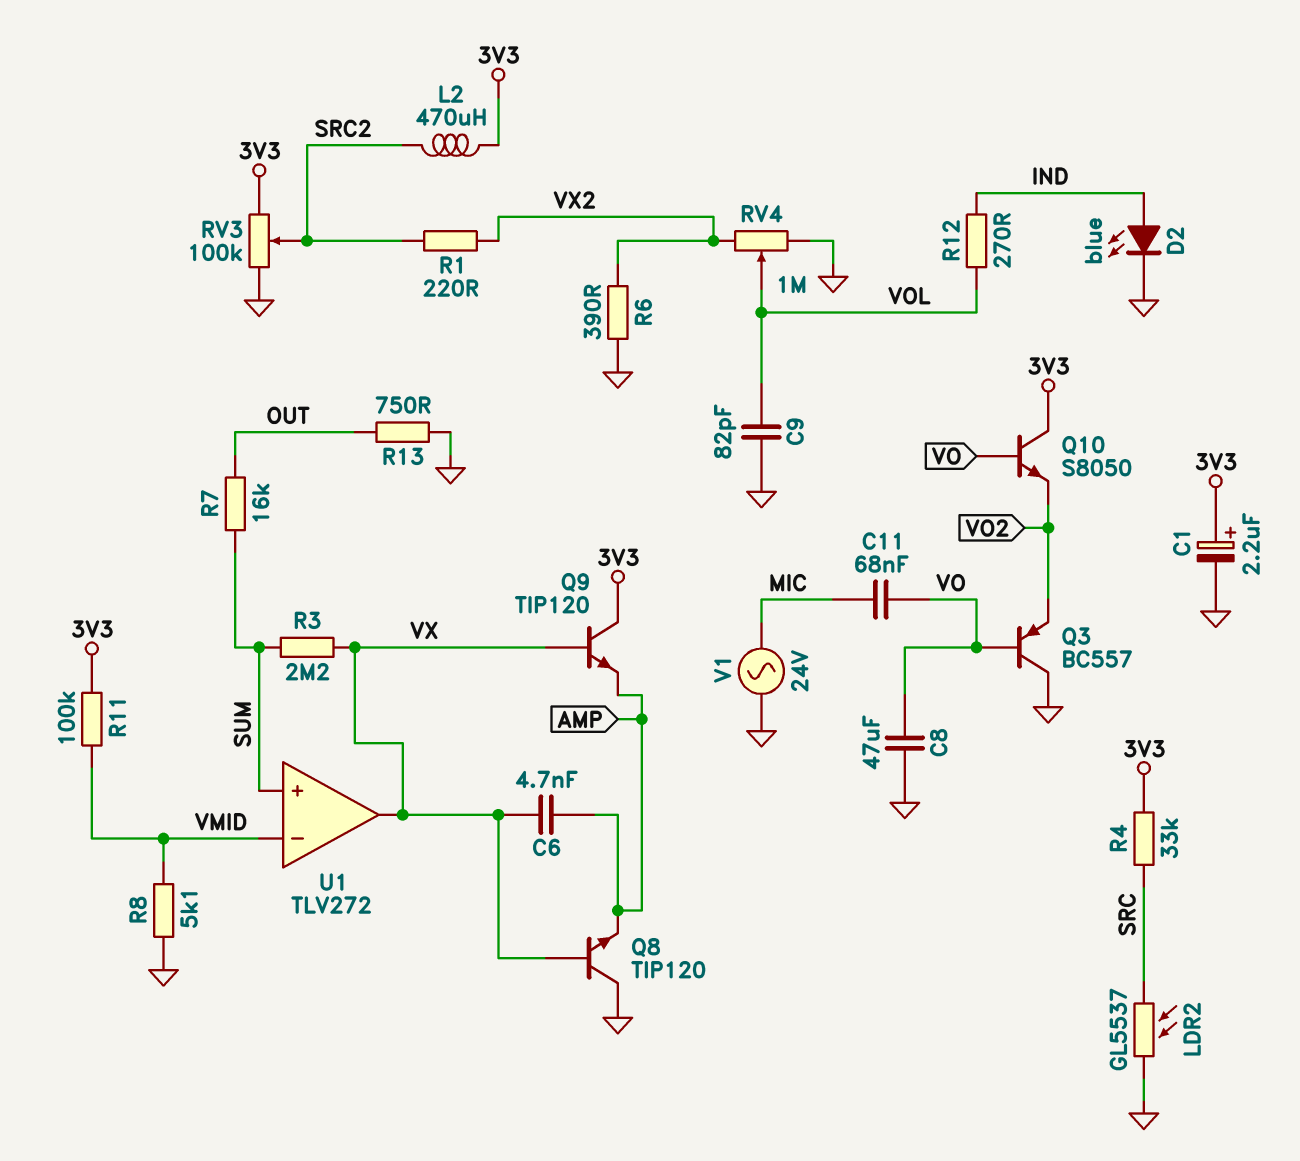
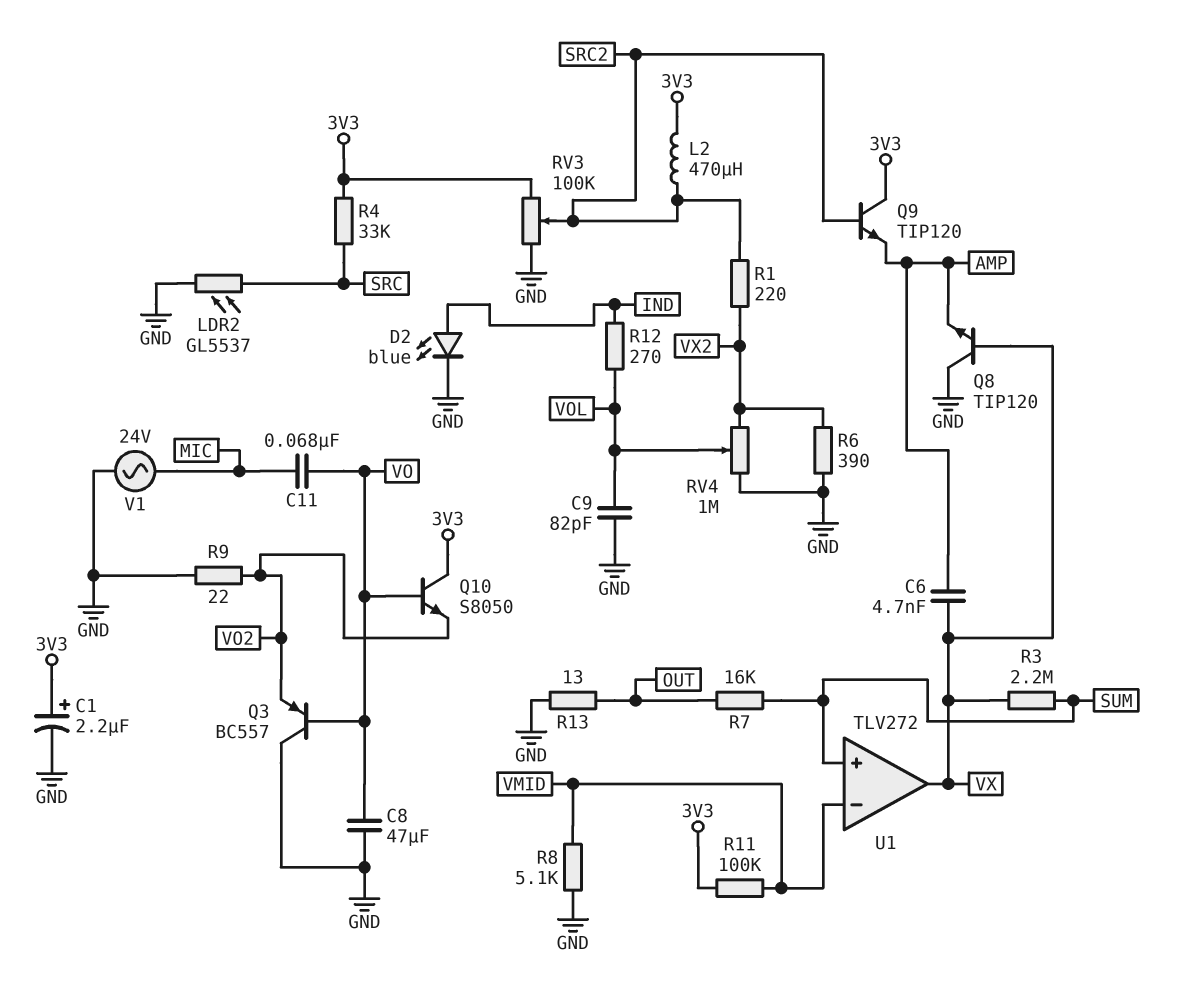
Q9: NPN TIP120 (B VX, C 3V3, E AMP) -> NPN TIP120 (B SRC2, C 3V3, E AMP)
R9: none -> 22 (GND, VO2)
R13: 750 (GND, OUT) -> 13 (GND, OUT)

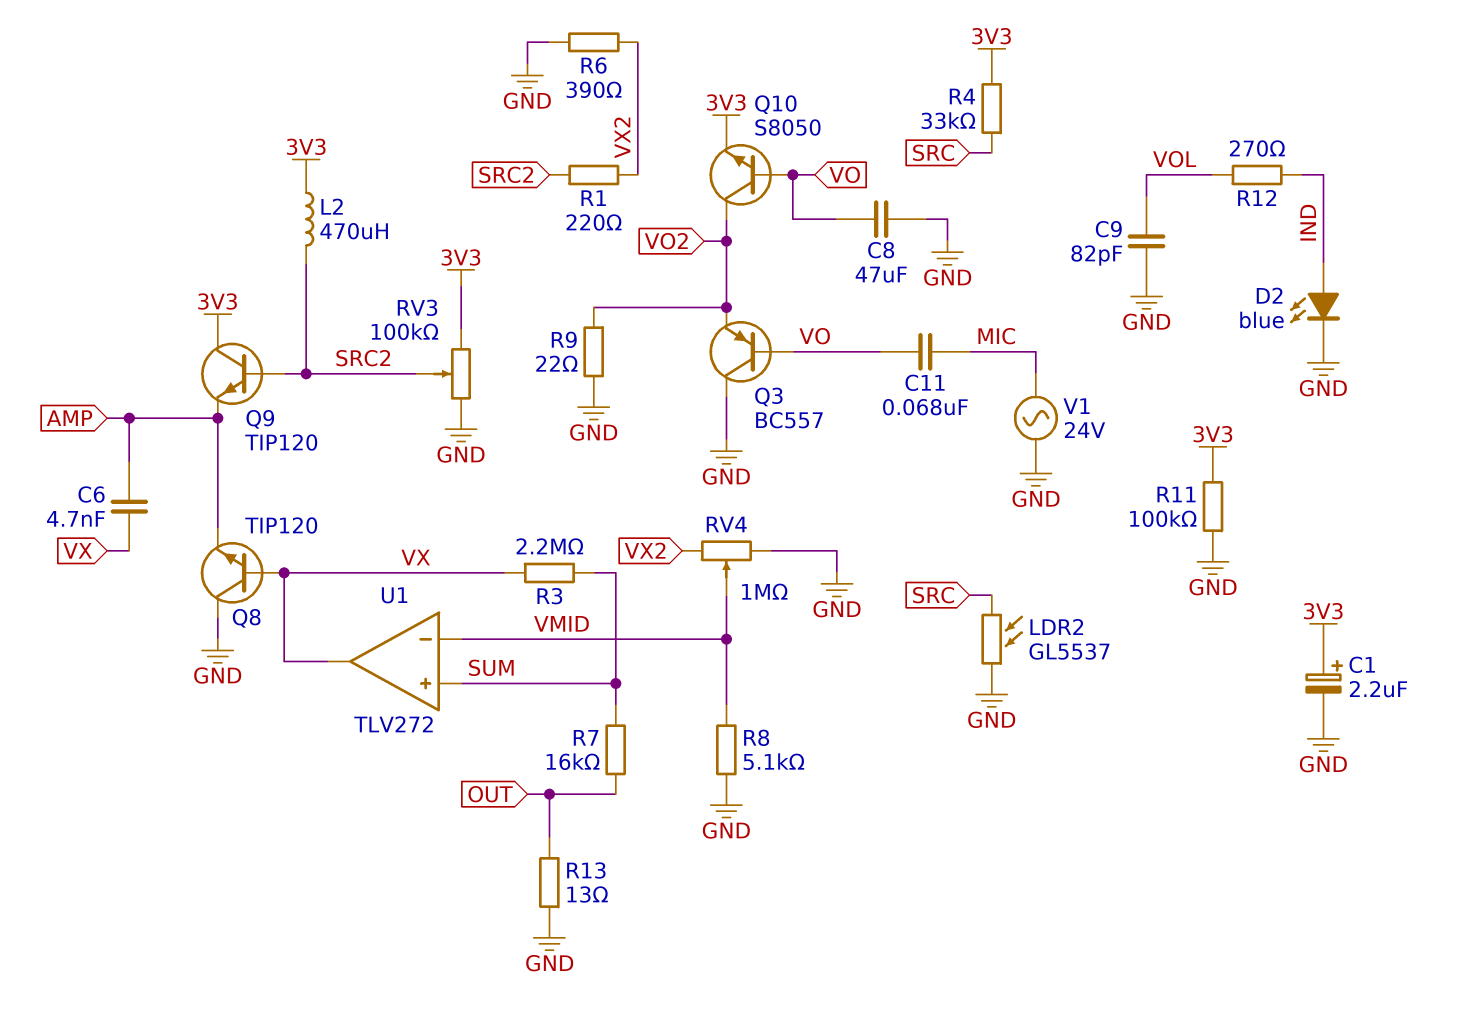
Q10: NPN S8050 (B VO, C 3V3, E VO2) -> NPN S8050 (B VO, C VO2, E 3V3)
R11: 100k (3V3, VMID) -> 100k (3V3, GND)
RV4: 1M (GND, VX2, wiper VOL) -> 1M (GND, VX2, wiper VMID)

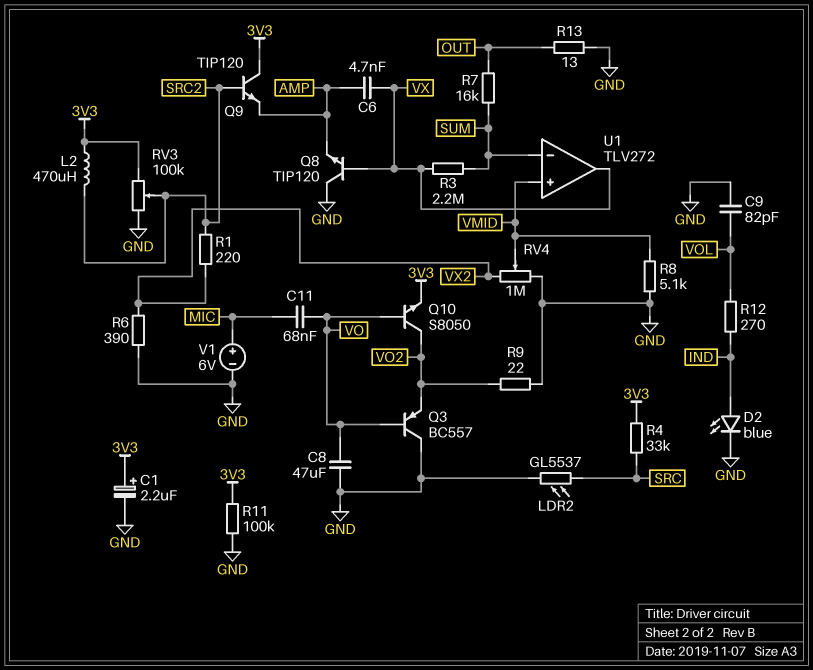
U1 pin in+: SUM -> VMID
U1 pin in-: VMID -> SUM
V1: AC 24V (GND, MIC) -> 6V (plus MIC, minus GND)

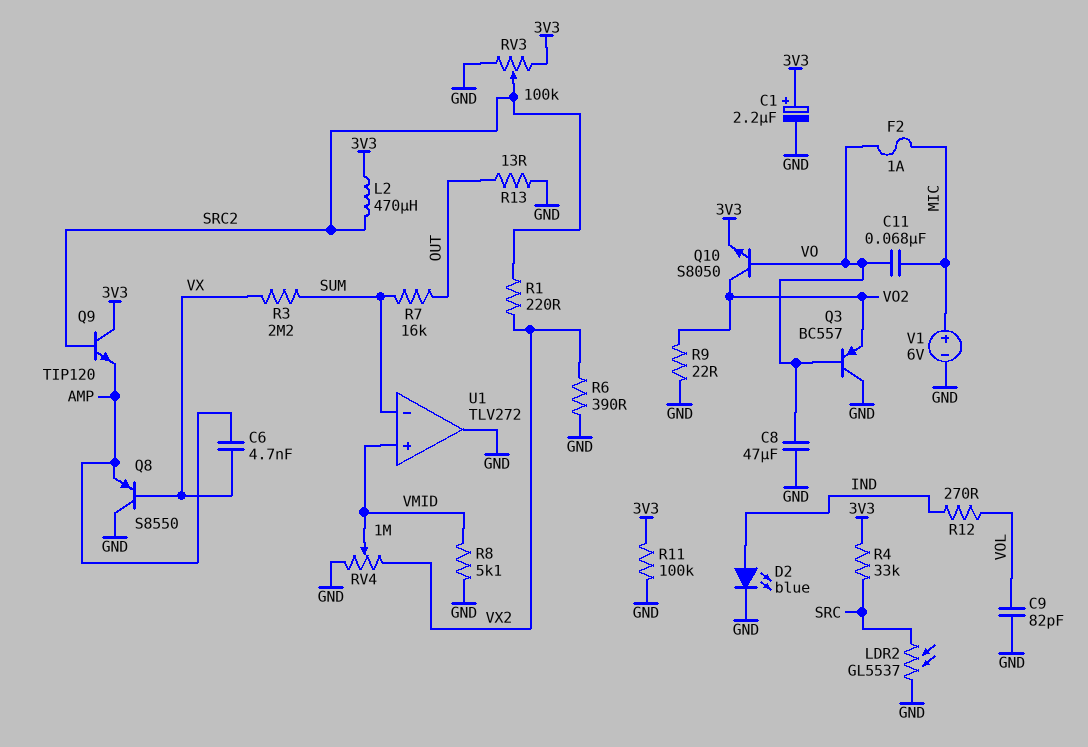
F2: none -> 1A (MIC, VO)
Q8: NPN TIP120 (B VX, C GND, E AMP) -> PNP S8550 (B VX, C GND, E AMP)
U1 pin out: VX -> GND

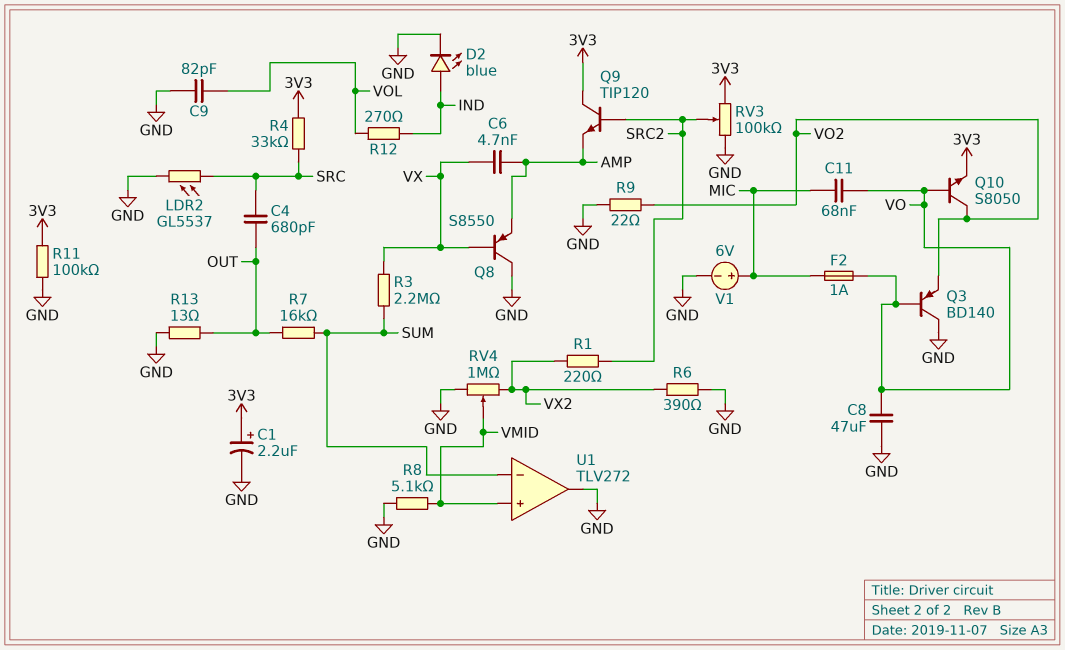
C4: none -> 680pF (OUT, SRC)
L2: 470uH (3V3, SRC2) -> none
Q3: PNP BC557 (B VO, C GND, E VO2) -> PNP BD140 (B VO, C GND, E VO2)

